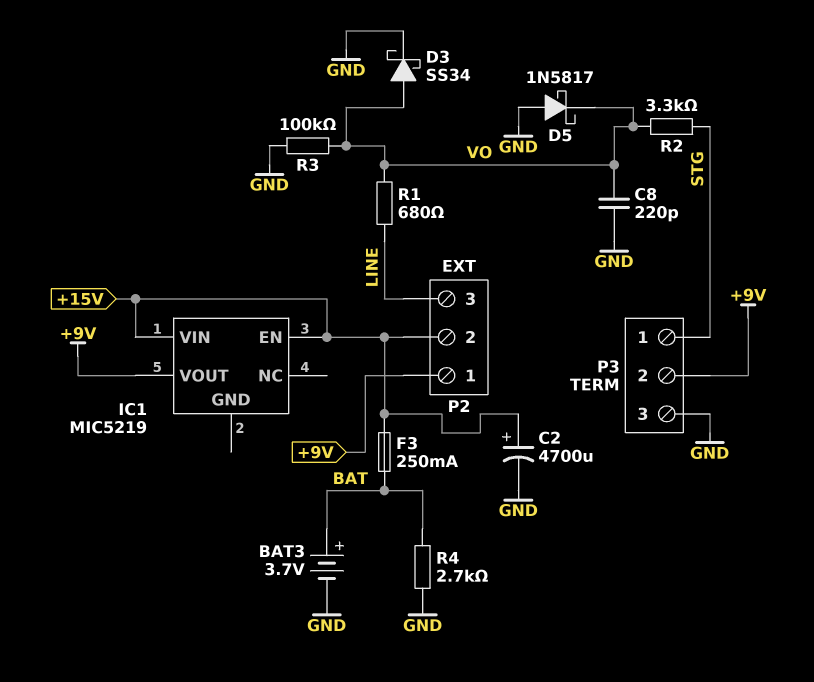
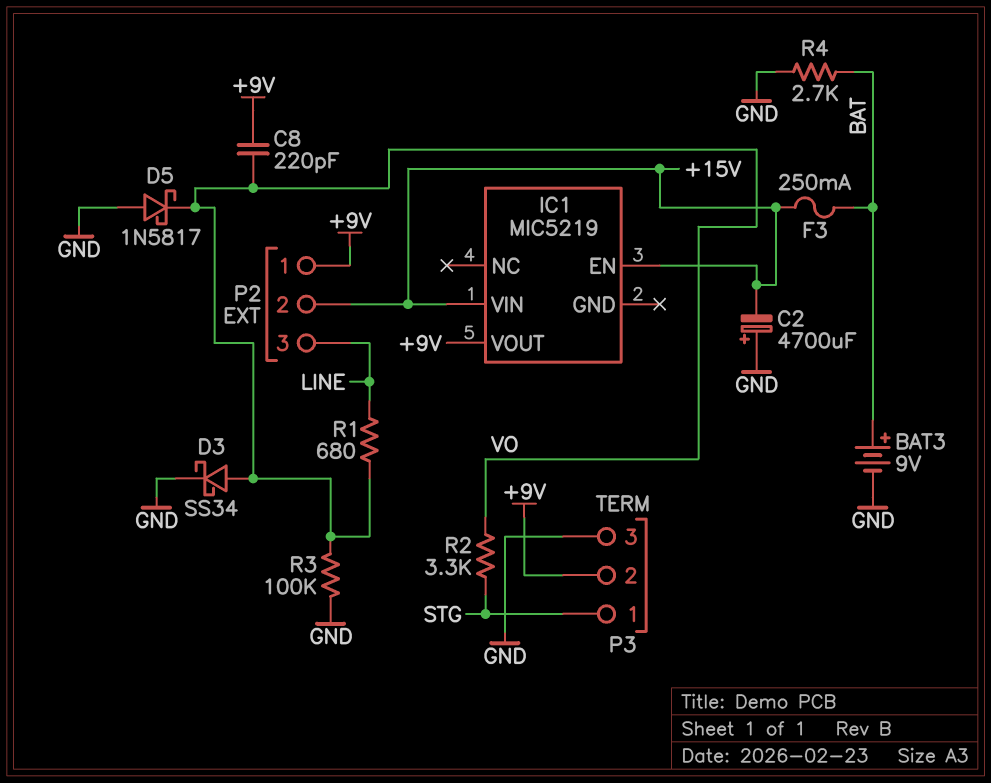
BAT3: 3.7V (plus BAT, minus GND) -> 9V (plus BAT, minus GND)
C2: 4700uF (plus +15V, minus GND) -> 4700uF (plus GND, minus +15V)
C8: 220pF (GND, VO) -> 220pF (+9V, VO)

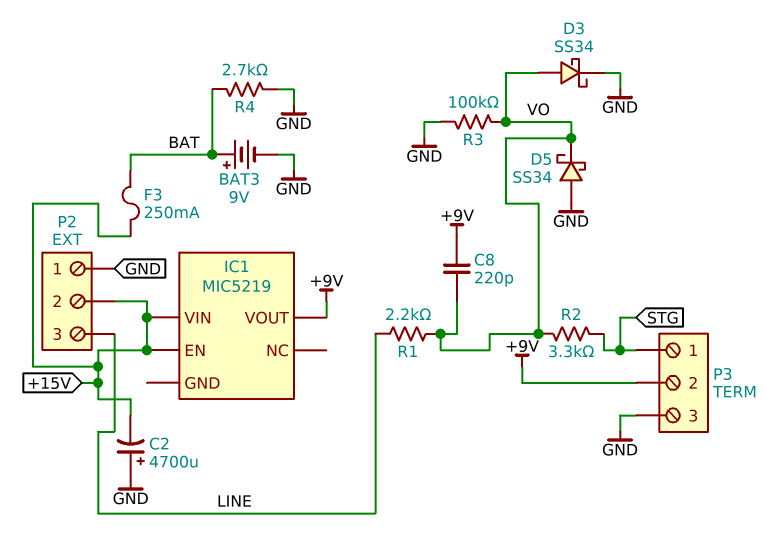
D5: schottky 1N5817 (A GND, K VO) -> schottky SS34 (A GND, K VO)
P2 pin 1: +9V -> GND
R1: 680 (LINE, VO) -> 2.2k (LINE, VO)

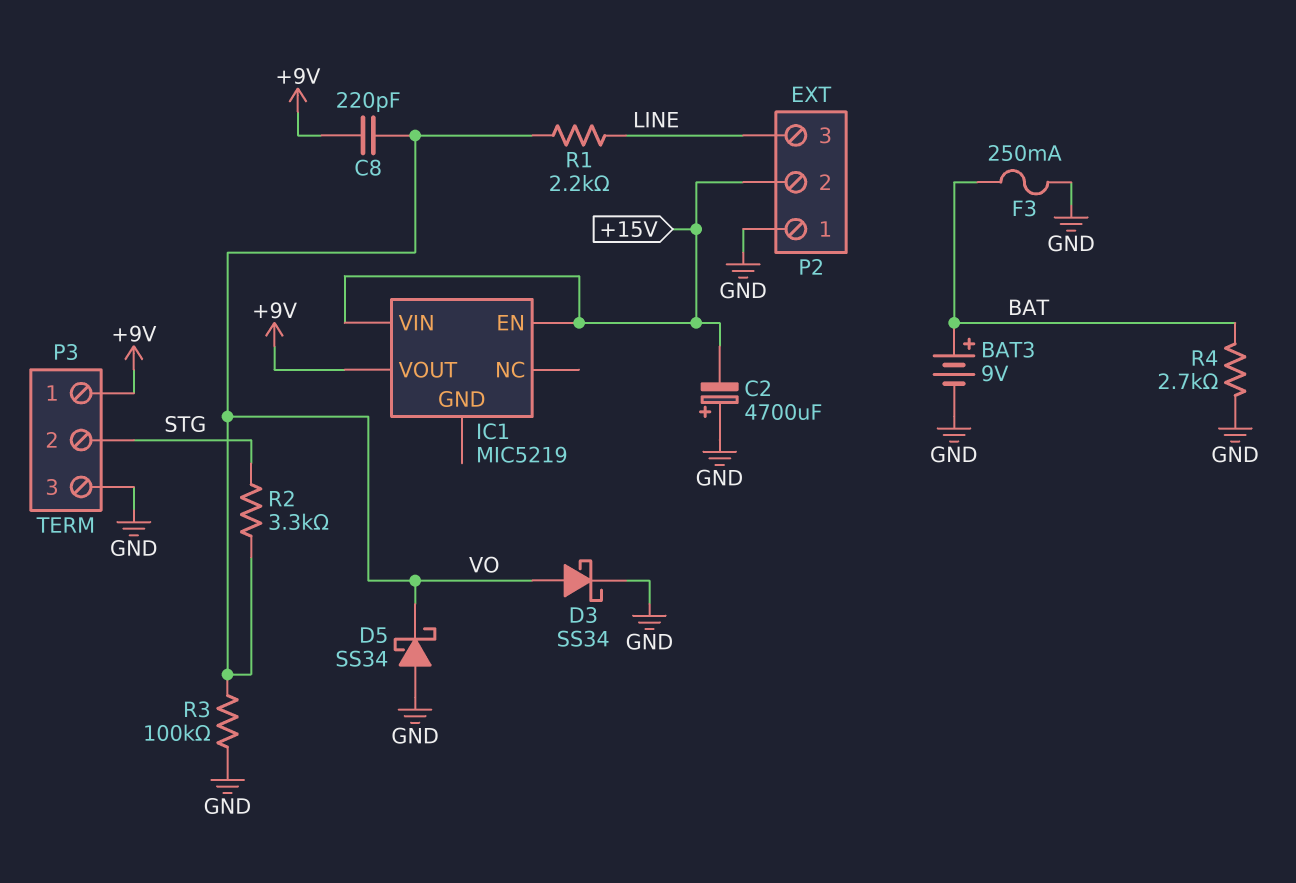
F3: 250mA (+15V, BAT) -> 250mA (BAT, GND)
P3 pin 1: STG -> +9V
P3 pin 2: +9V -> STG

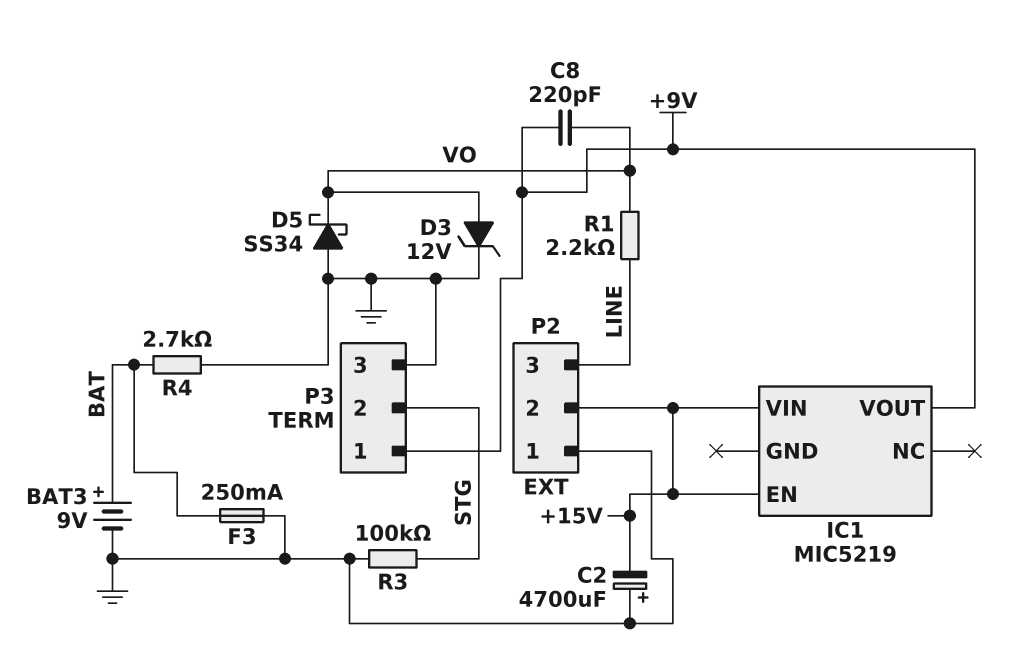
D3: schottky SS34 (A VO, K GND) -> zener 12V (A VO, K GND)
R2: 3.3k (STG, VO) -> none
R3: 100k (GND, VO) -> 100k (GND, STG)

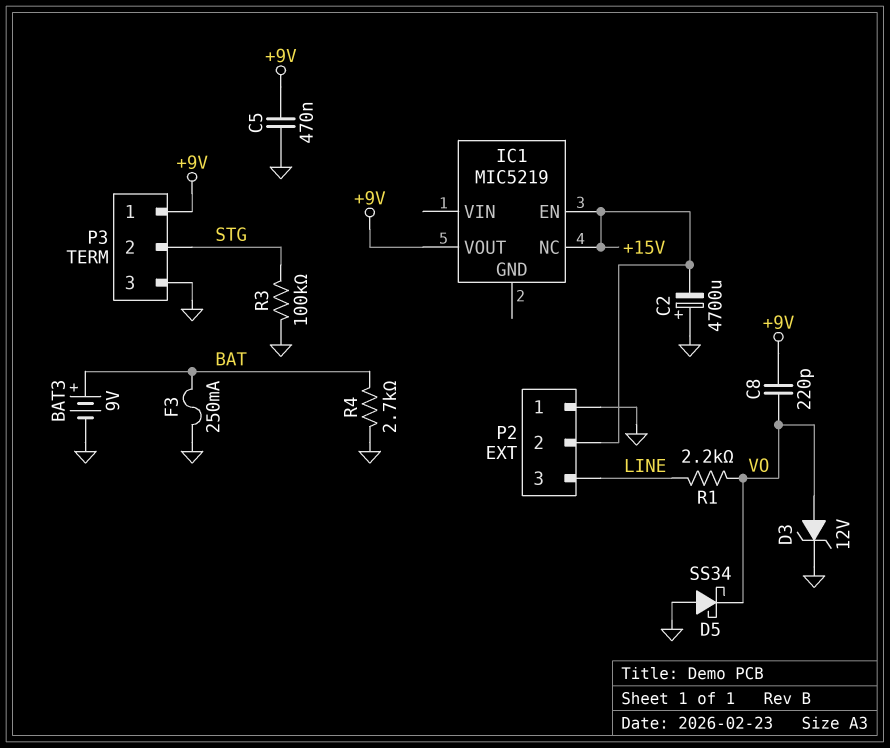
C5: none -> 470nF (+9V, GND)
IC1 pin NC: none -> +15V
IC1 pin VIN: +15V -> none

